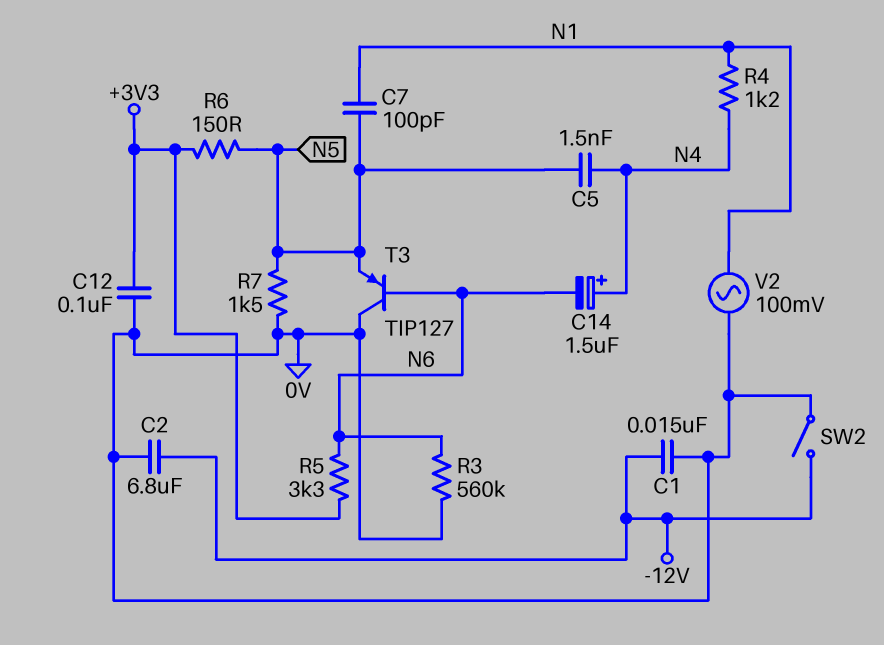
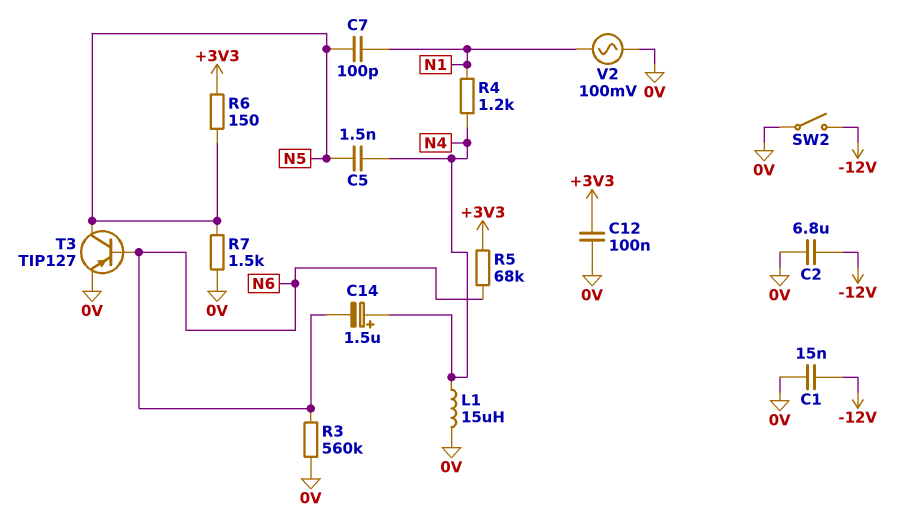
L1: none -> 15uH (0V, N4)
R5: 3.3k (+3V3, N6) -> 68k (+3V3, N6)
T3: PNP TIP127 (B N6, C 0V, E N5) -> PNP TIP127 (B N6, C N5, E 0V)

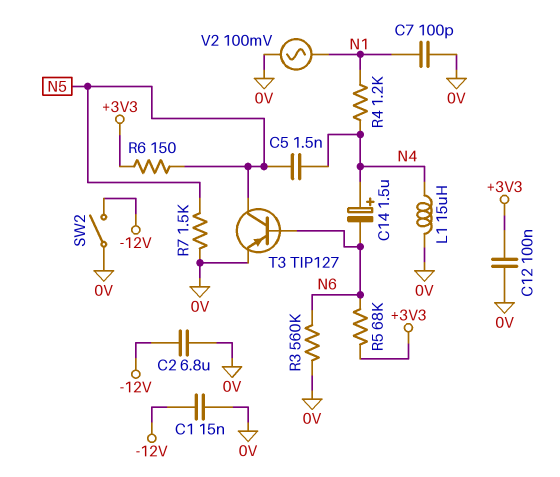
C7: 100pF (N1, N5) -> 100pF (0V, N1)

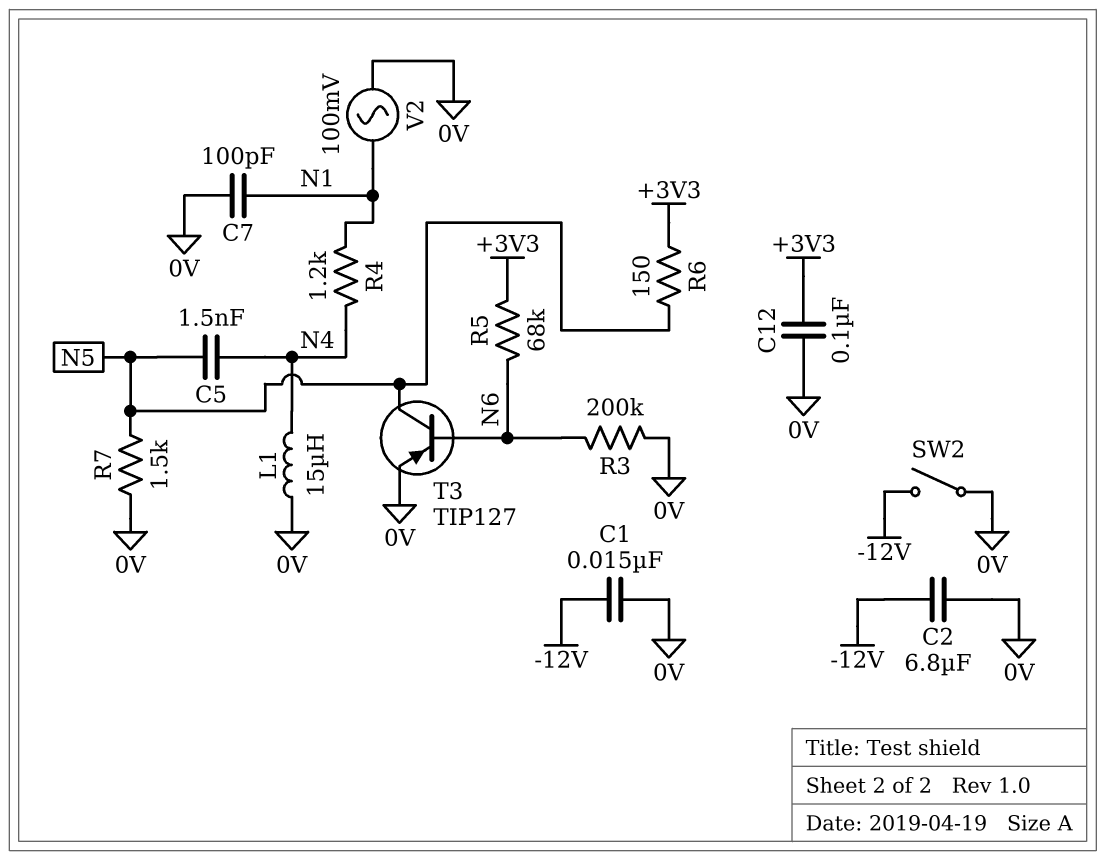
C14: 1.5uF (plus N4, minus N6) -> none
R3: 560k (0V, N6) -> 200k (0V, N6)

